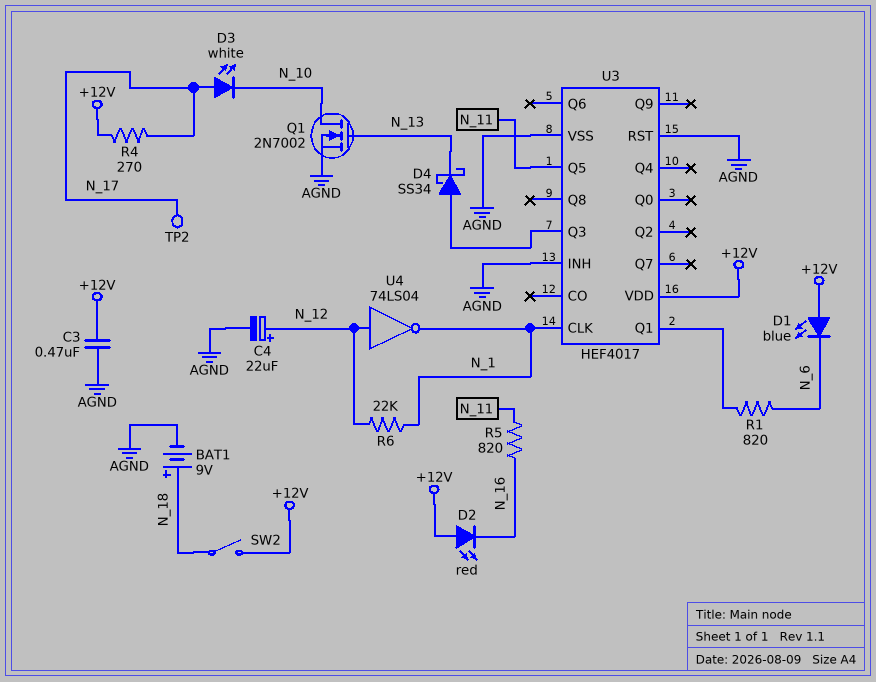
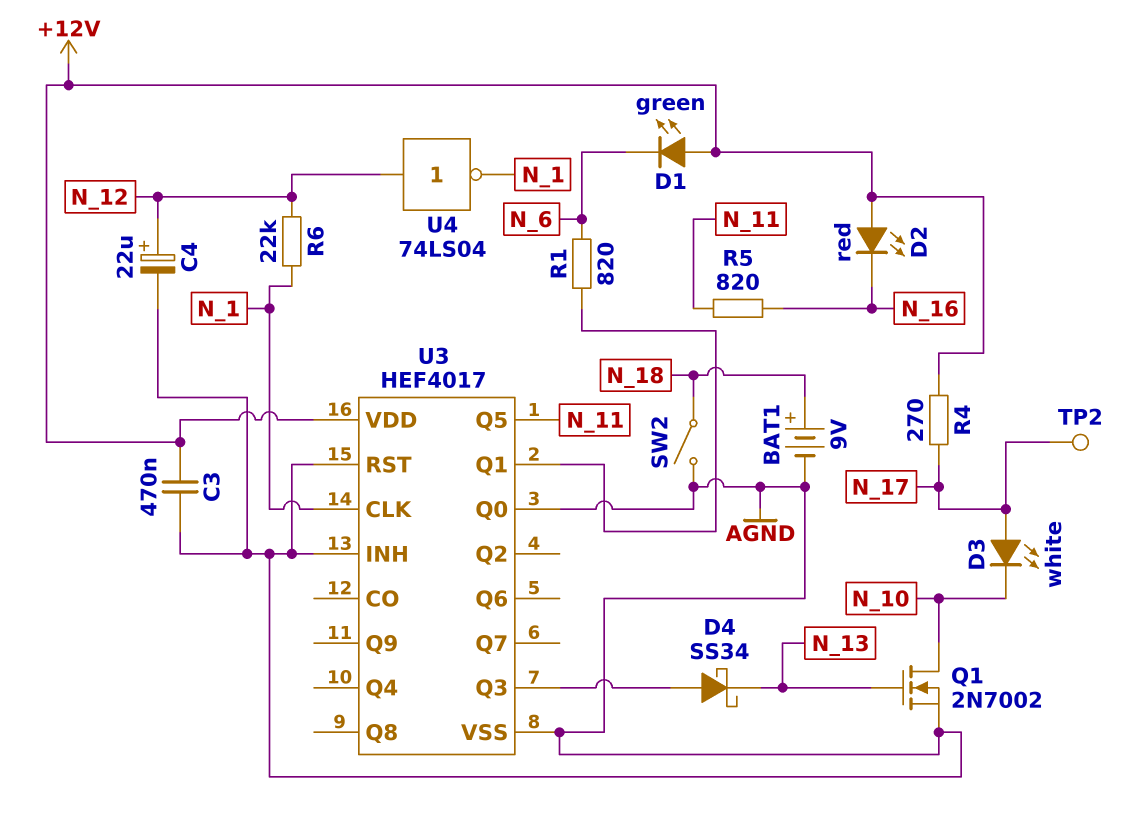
D1: LED blue (A +12V, K N_6) -> LED green (A +12V, K N_6)
SW2: switch (+12V, N_18) -> switch (AGND, N_18)
U3 pin Q0: none -> AGND

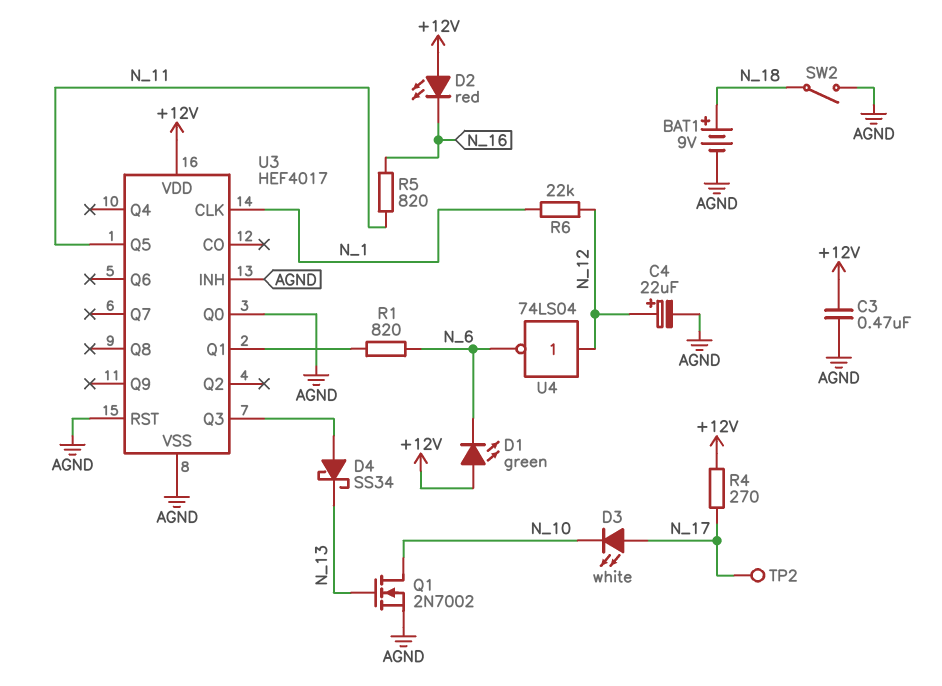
U4: NOT 74LS04 (in N_12, out N_1) -> NOT 74LS04 (in N_12, out N_6)

